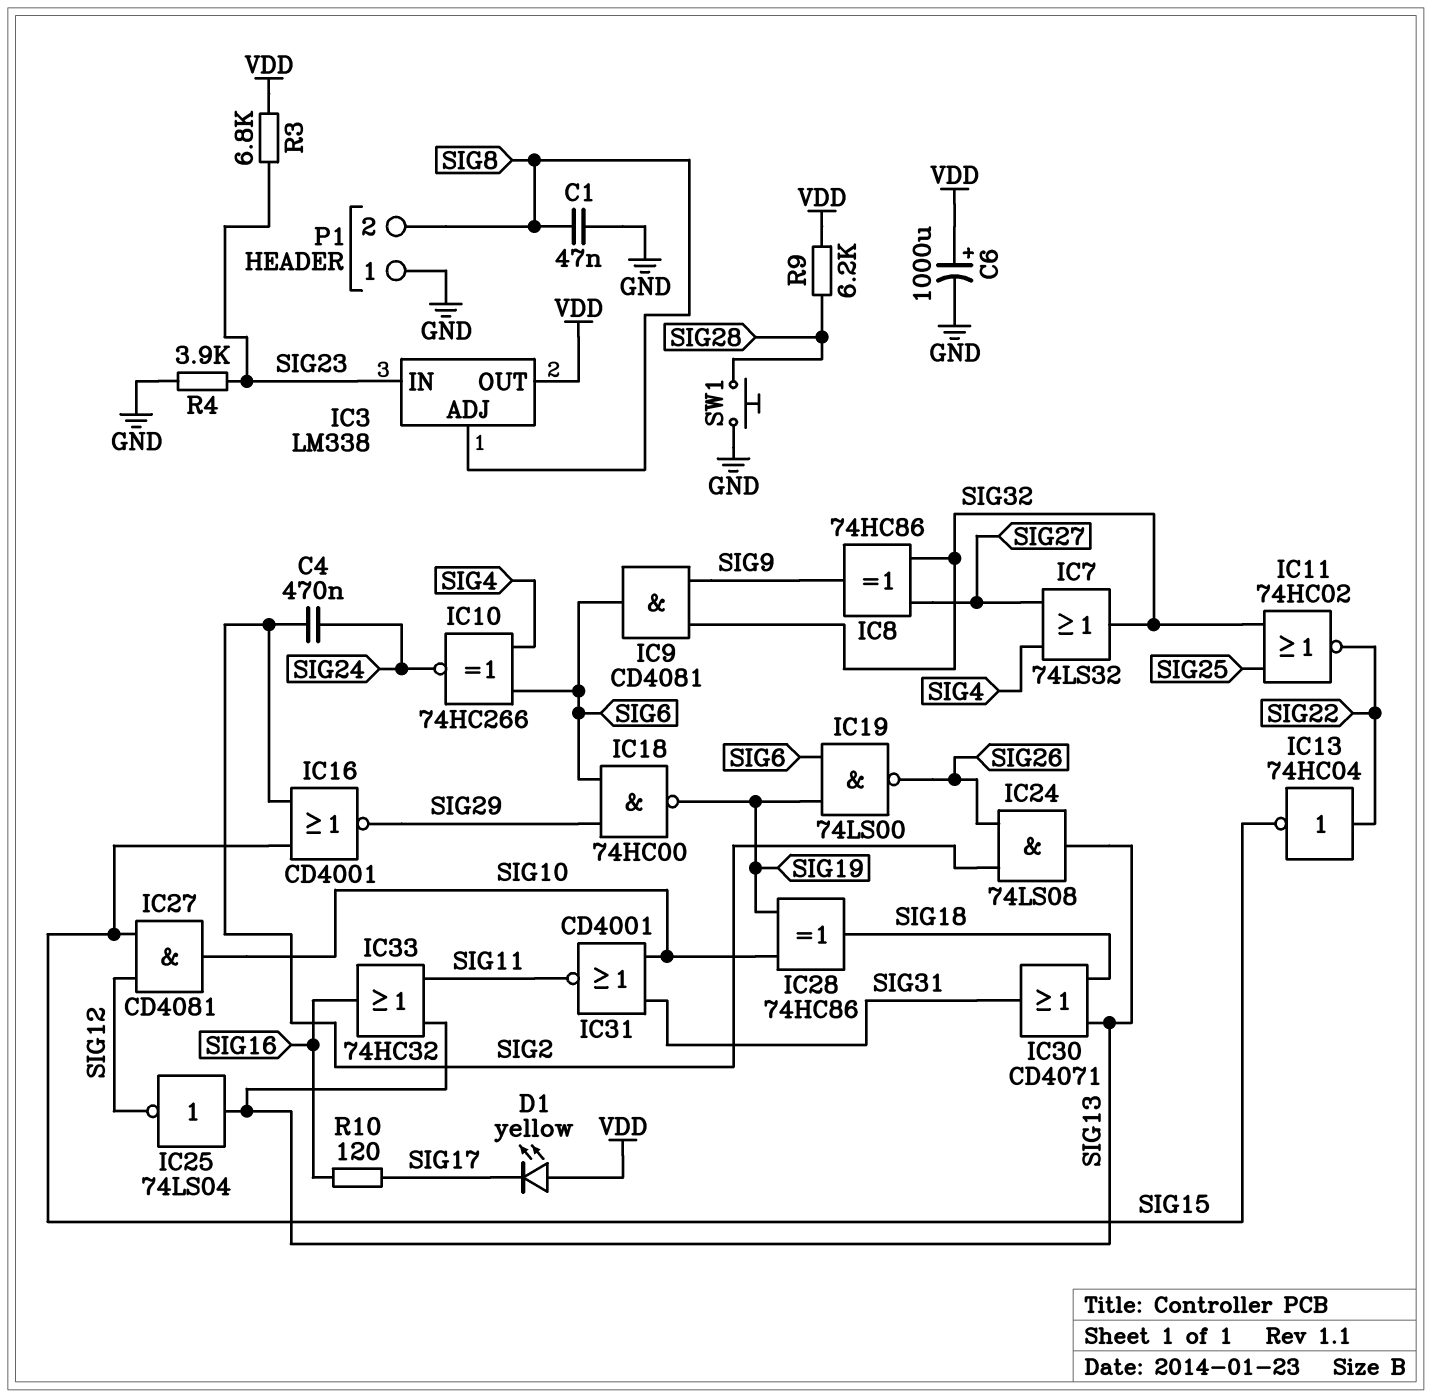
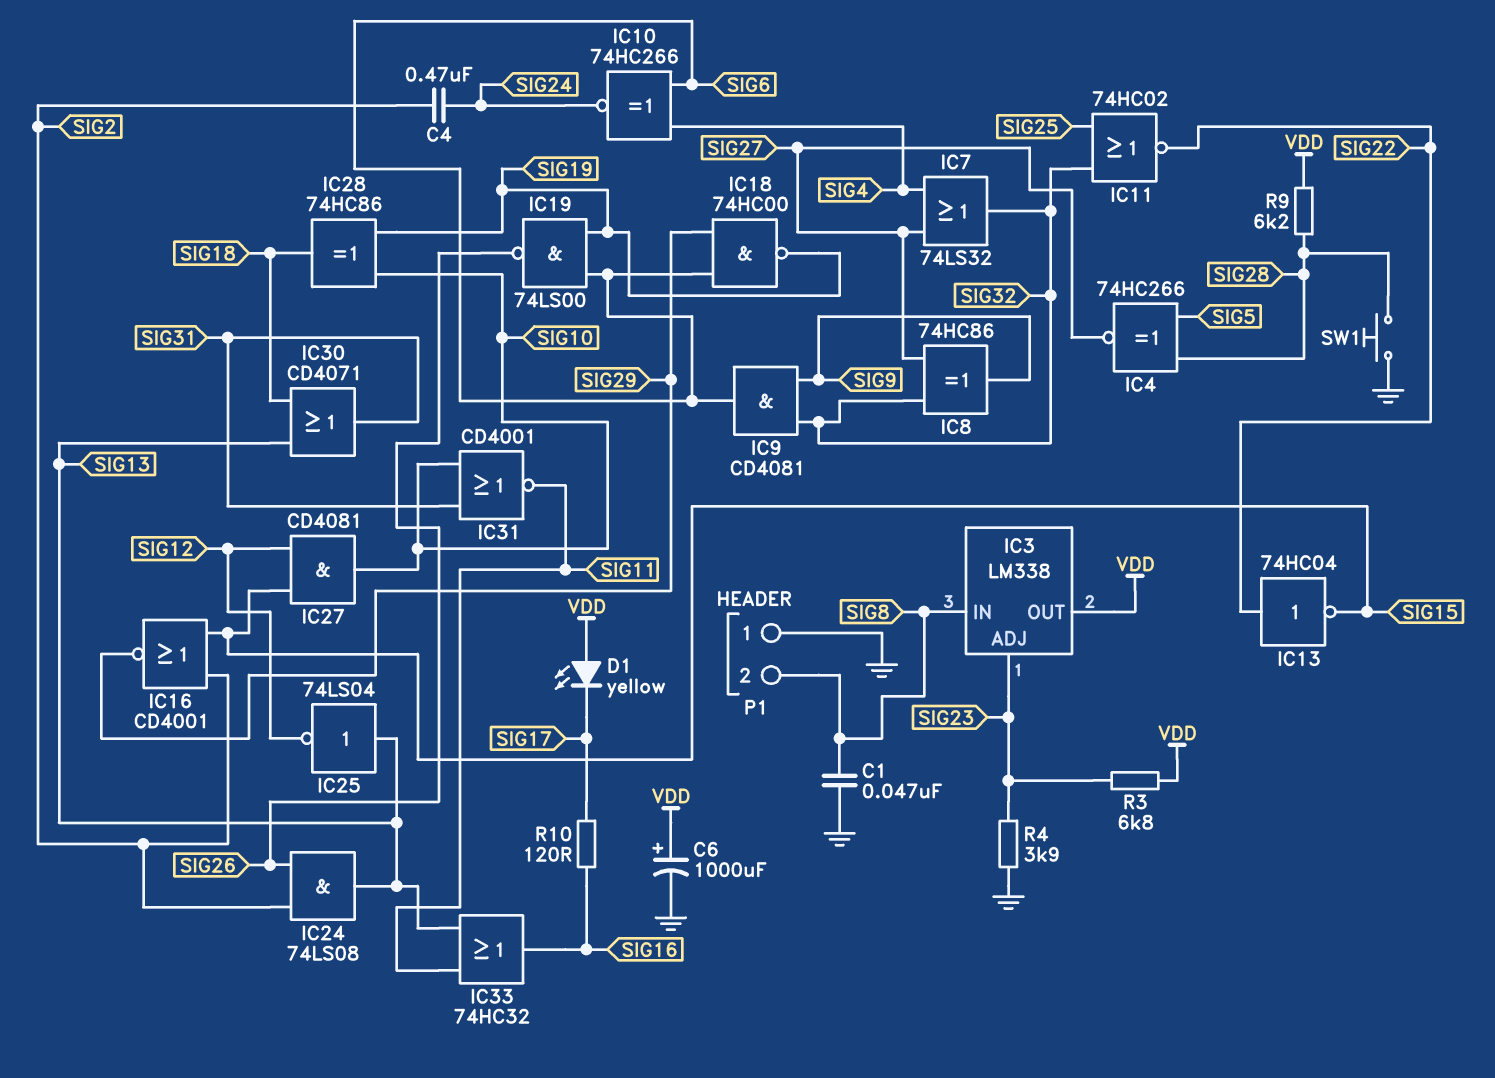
IC3 pin ADJ: SIG8 -> SIG23
IC3 pin IN: SIG23 -> SIG8
IC4: none -> XNOR 74HC266 (in SIG5, in SIG28, out SIG27)

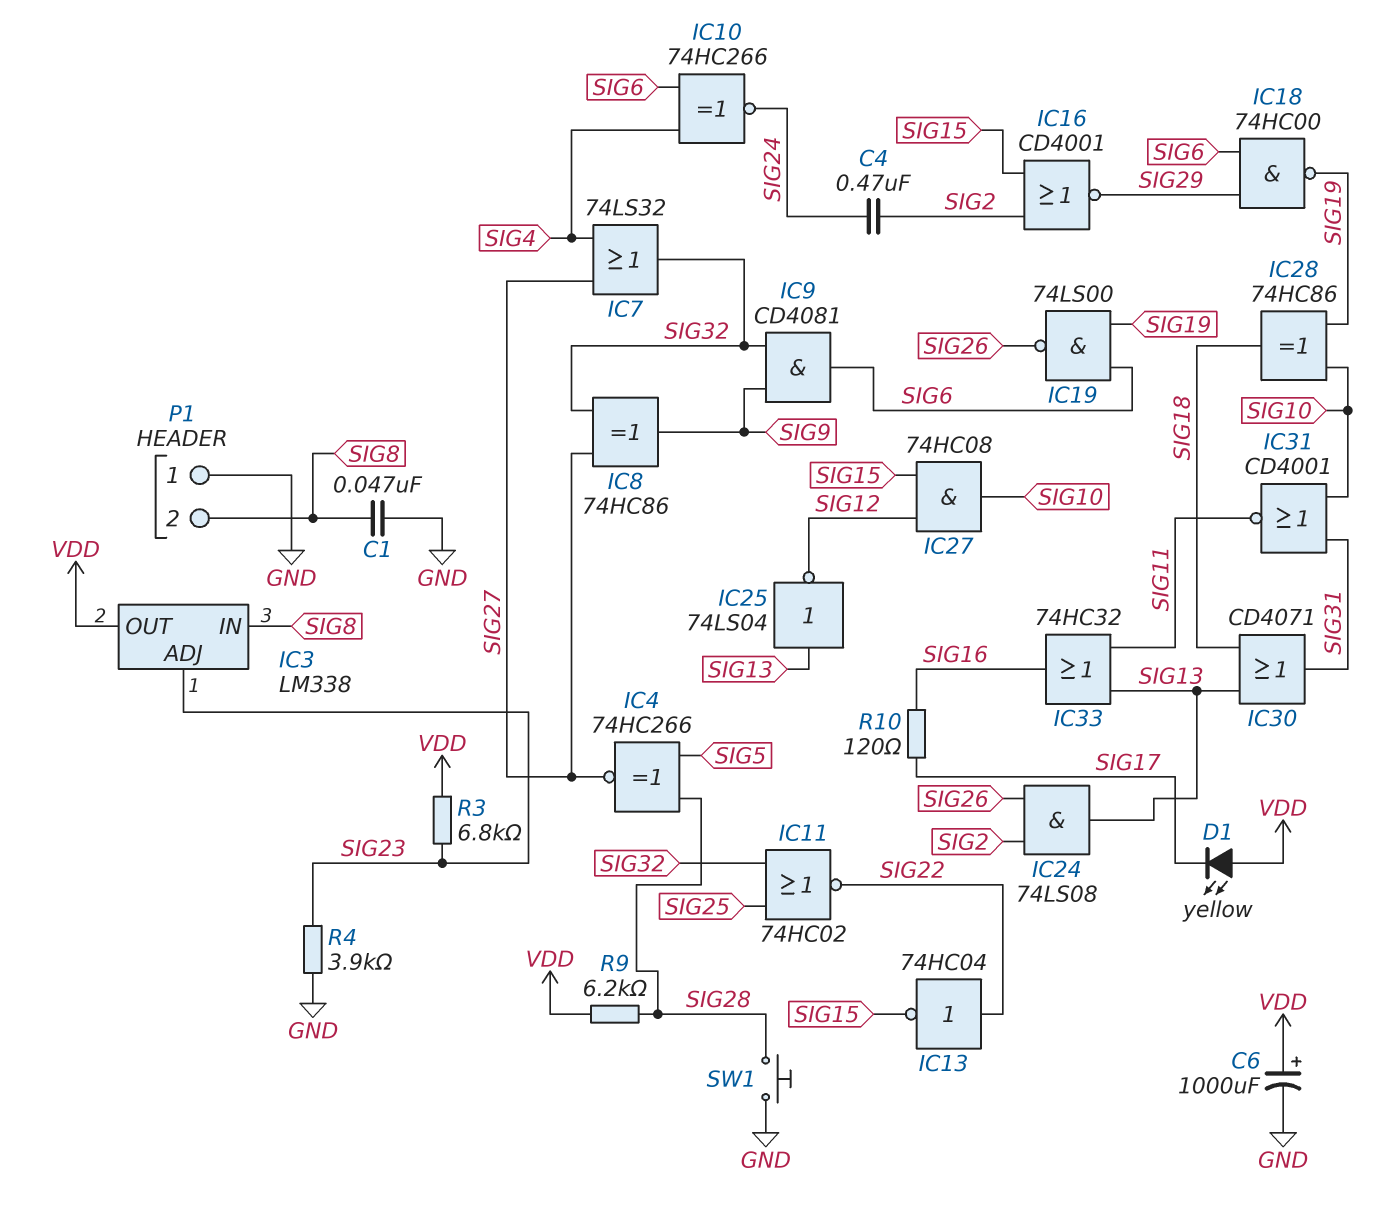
IC27: AND CD4081 (in SIG12, in SIG15, out SIG10) -> AND 74HC08 (in SIG12, in SIG15, out SIG10)

